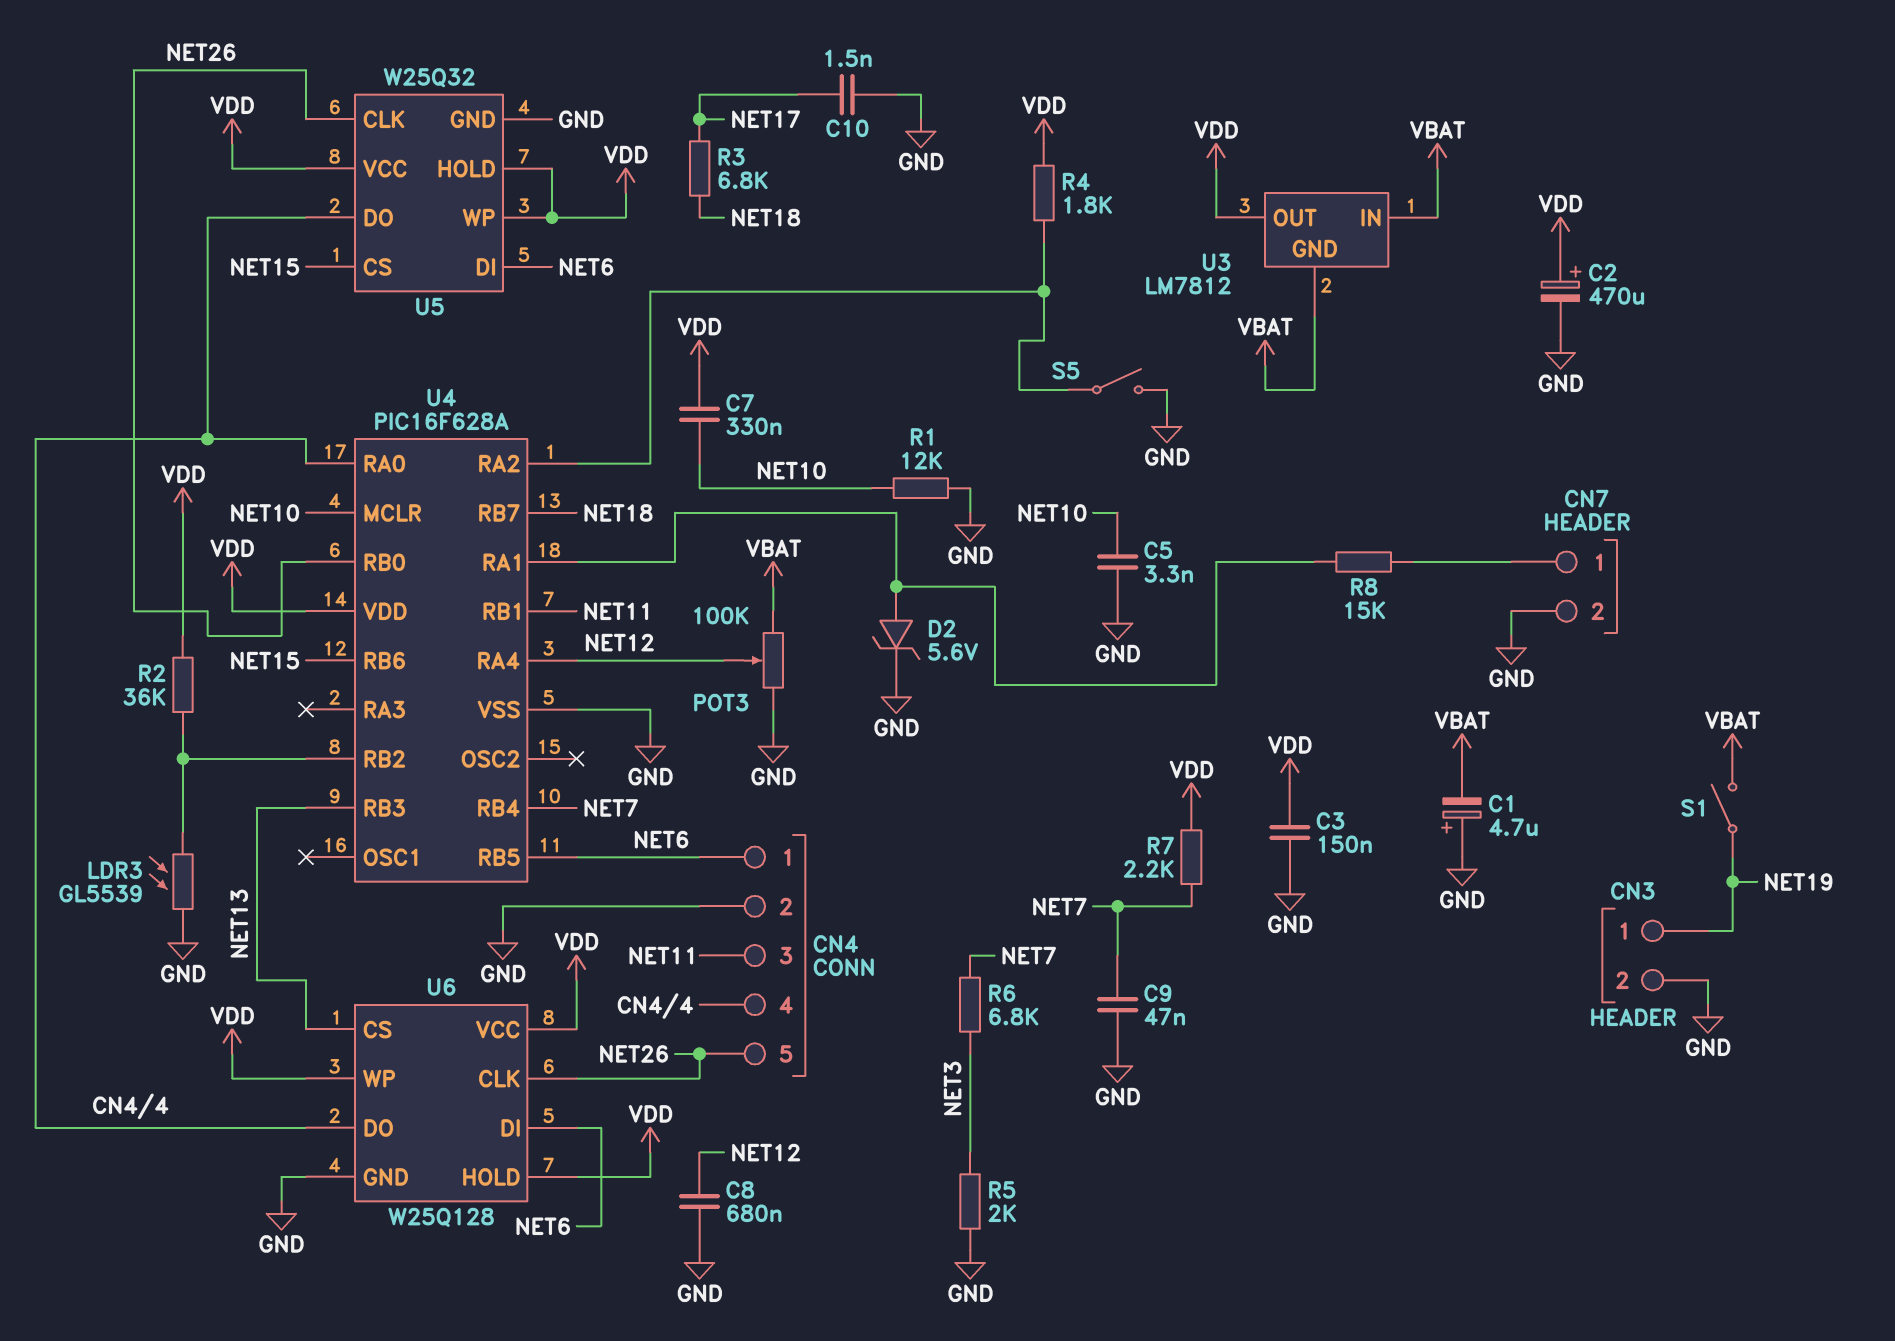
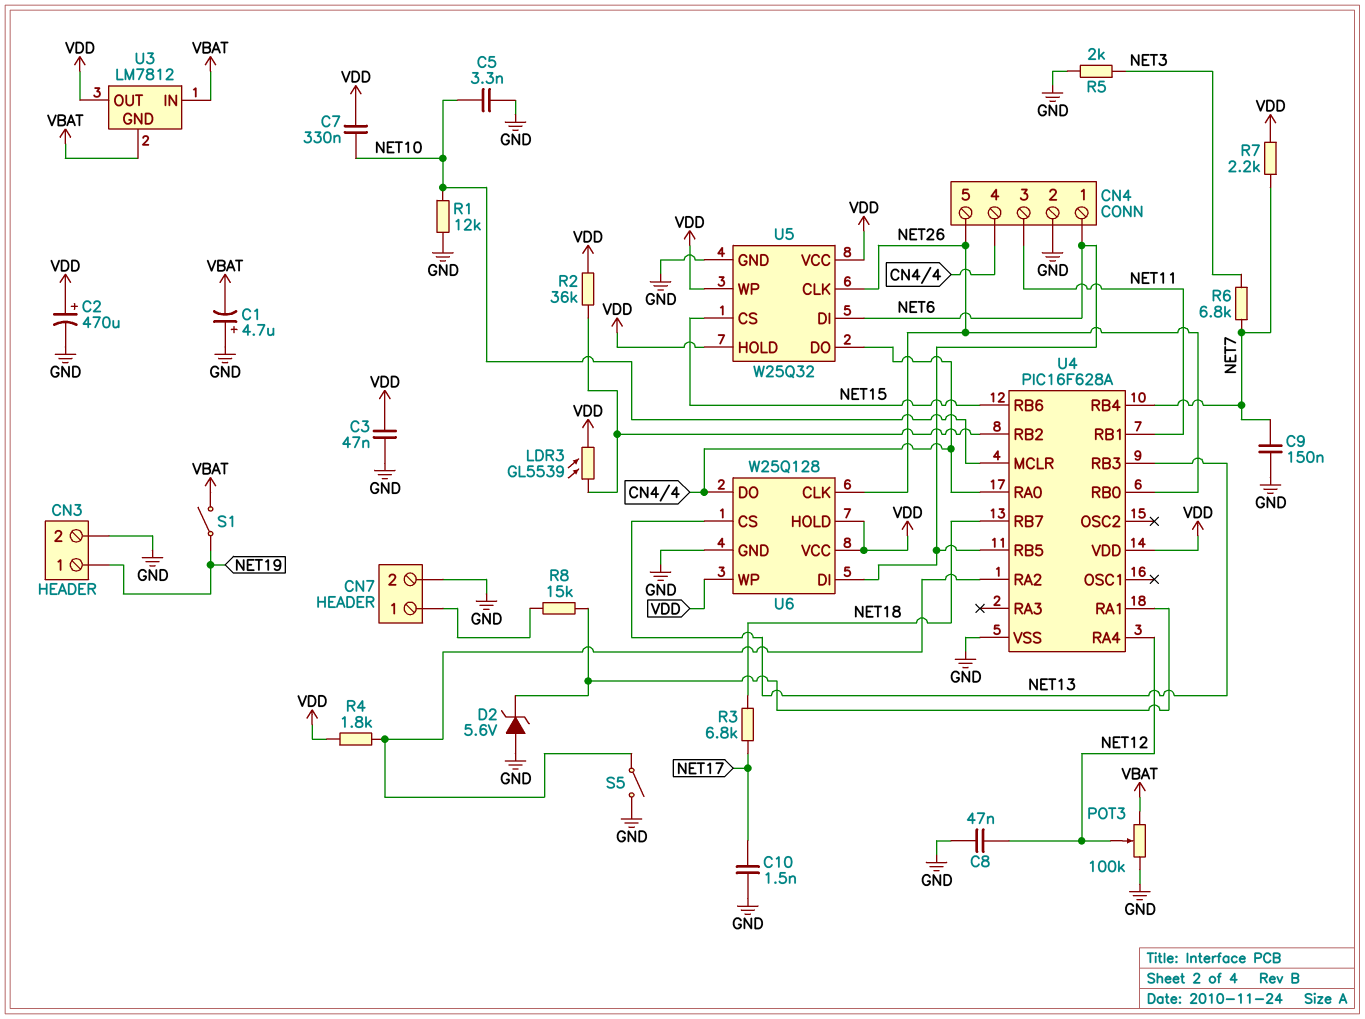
C3: 150nF (GND, VDD) -> 47nF (GND, VDD)
C8: 680nF (GND, NET12) -> 47nF (GND, NET12)
C9: 47nF (GND, NET7) -> 150nF (GND, NET7)
D2: zener 5.6V (A U4/RA1, K GND) -> zener 5.6V (A GND, K U4/RA1)
LDR3: GL5539 (GND, U4/RB2) -> GL5539 (U4/RB2, VDD)

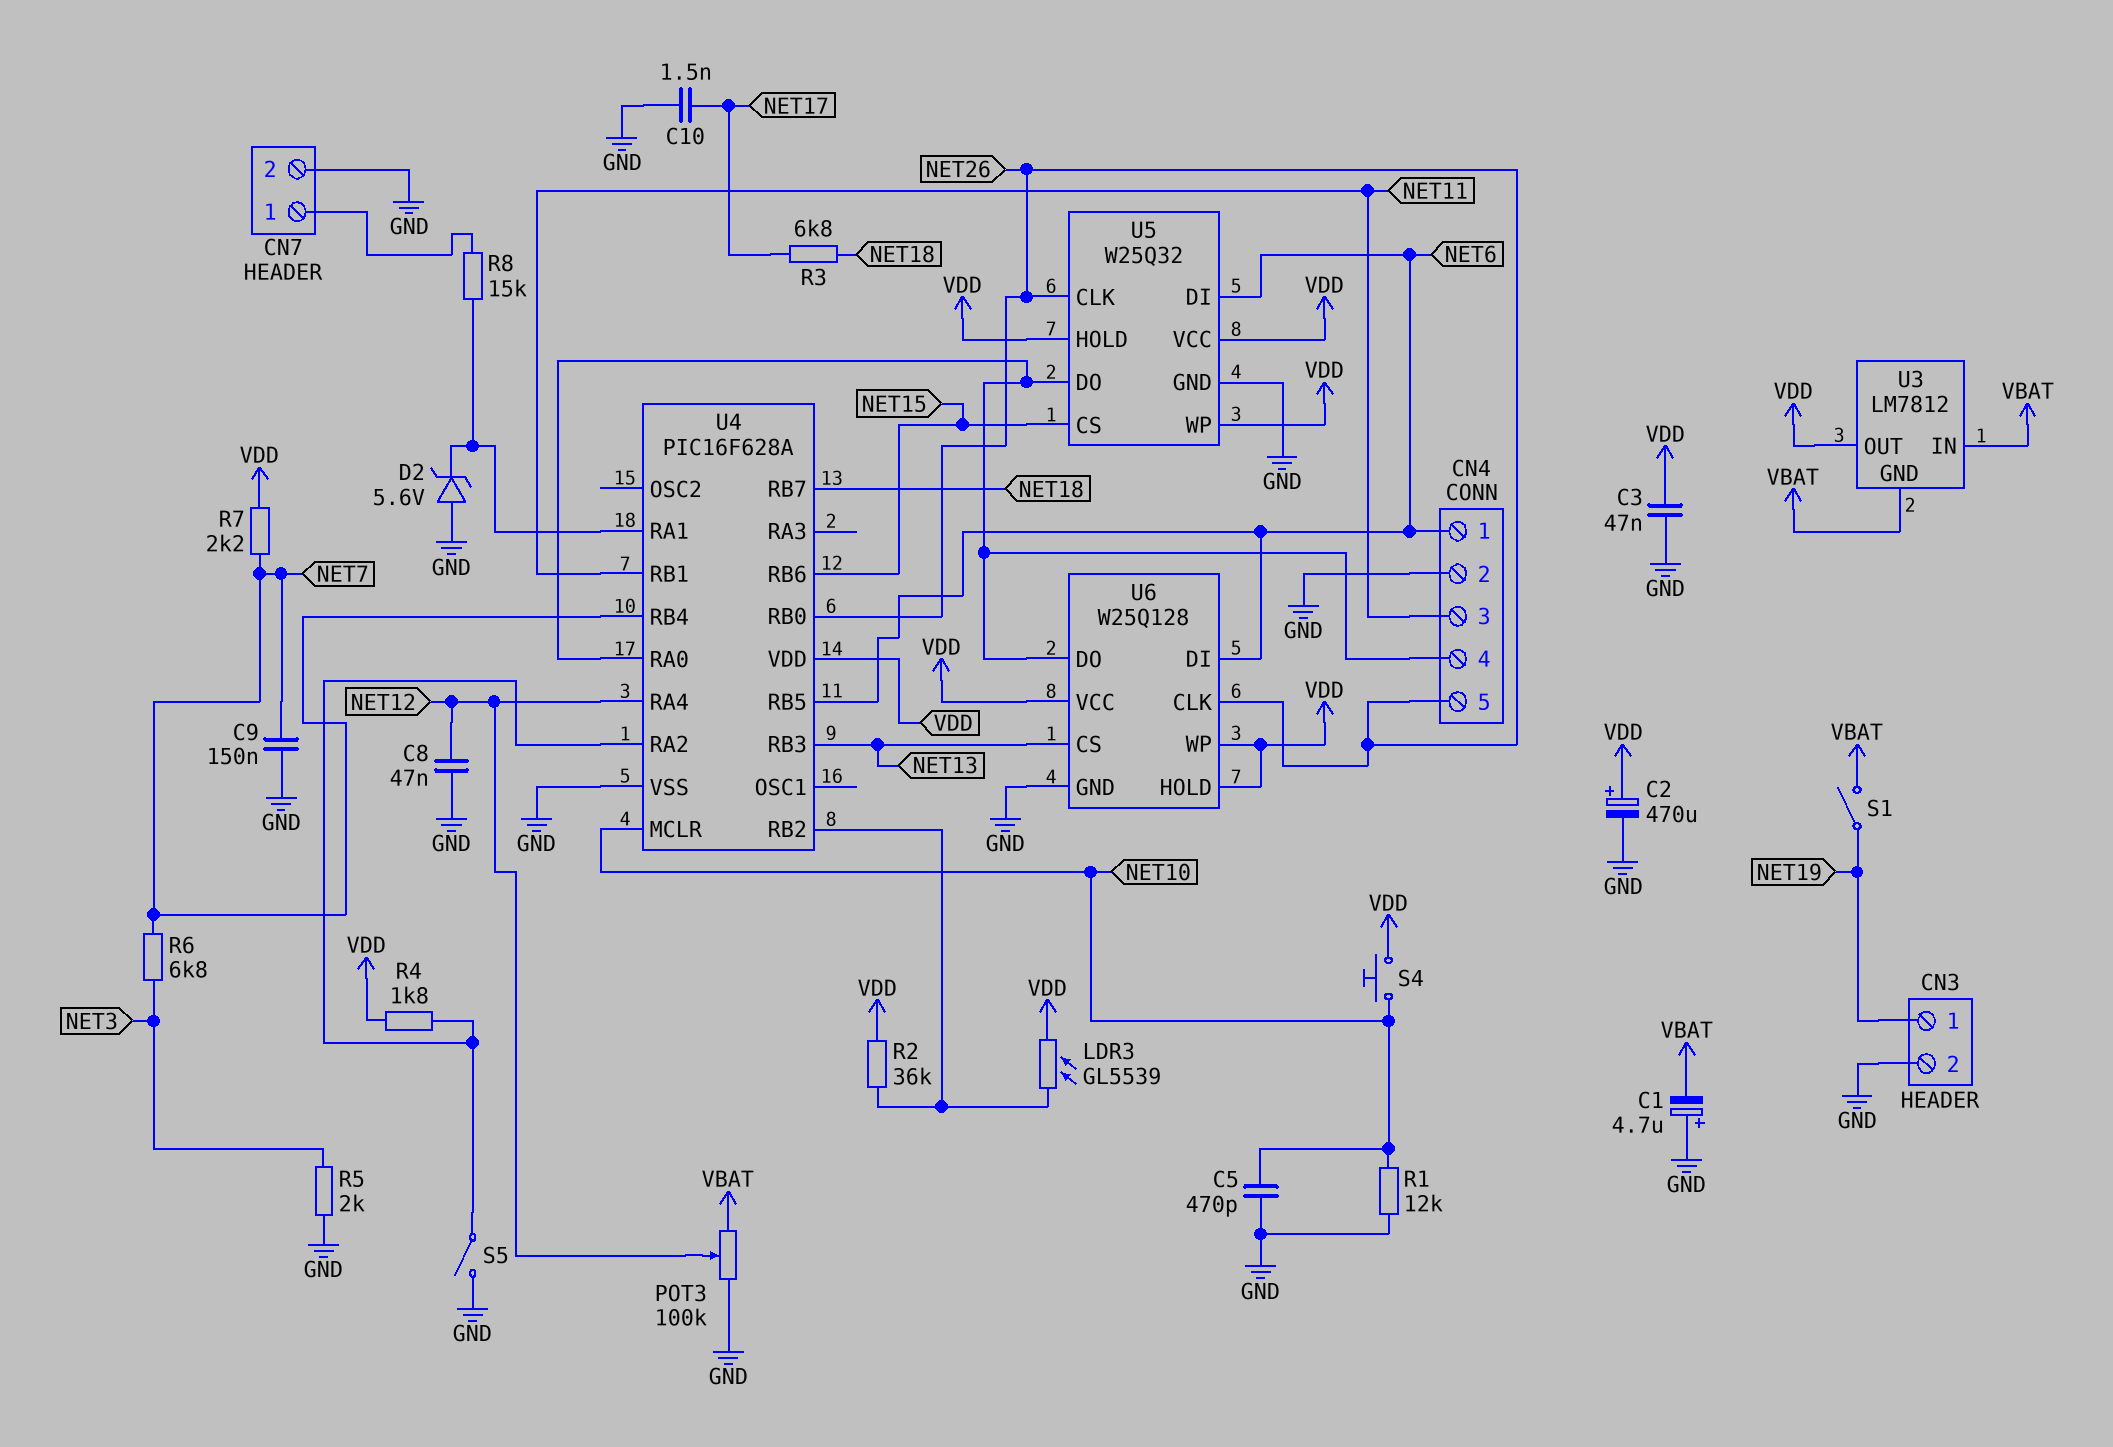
C5: 3.3nF (GND, NET10) -> 470pF (GND, NET10)
C7: 330nF (NET10, VDD) -> none
S4: none -> button (NET10, VDD)

